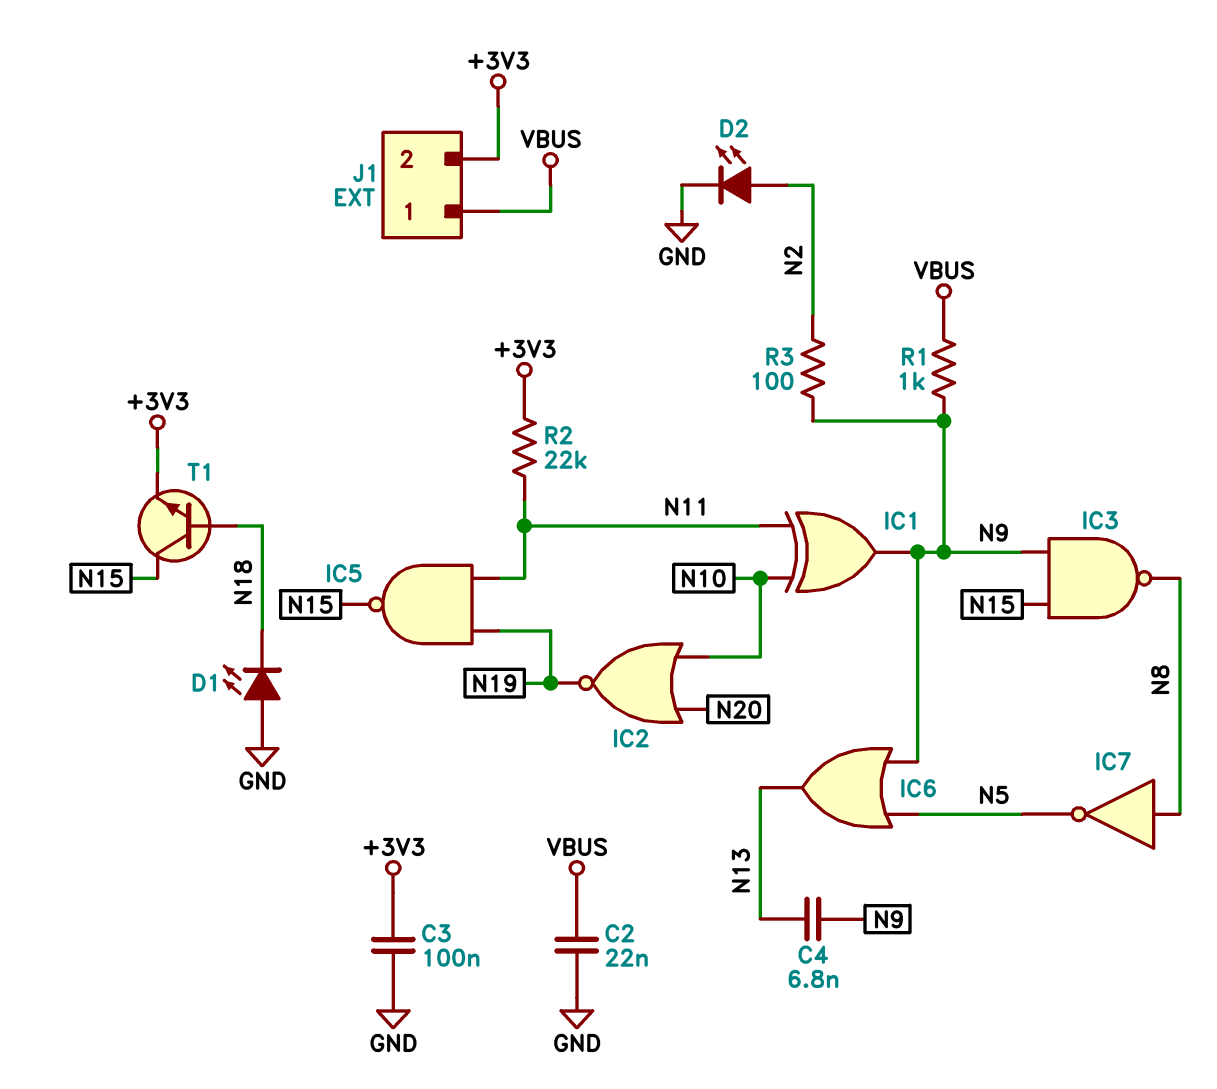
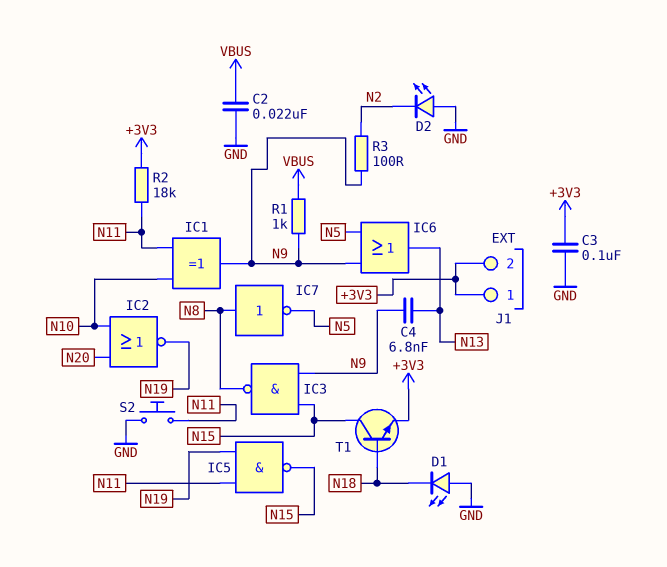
D2: LED (A N2, K GND) -> LED (A GND, K N2)
J1 pin 1: VBUS -> +3V3
R2: 22k (+3V3, N11) -> 18k (+3V3, N11)
S2: none -> button (GND, N11)

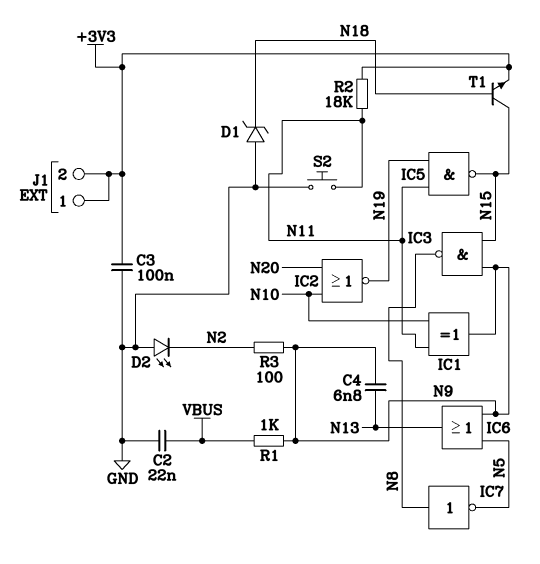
D1: LED (A GND, K N18) -> zener (A GND, K N18)

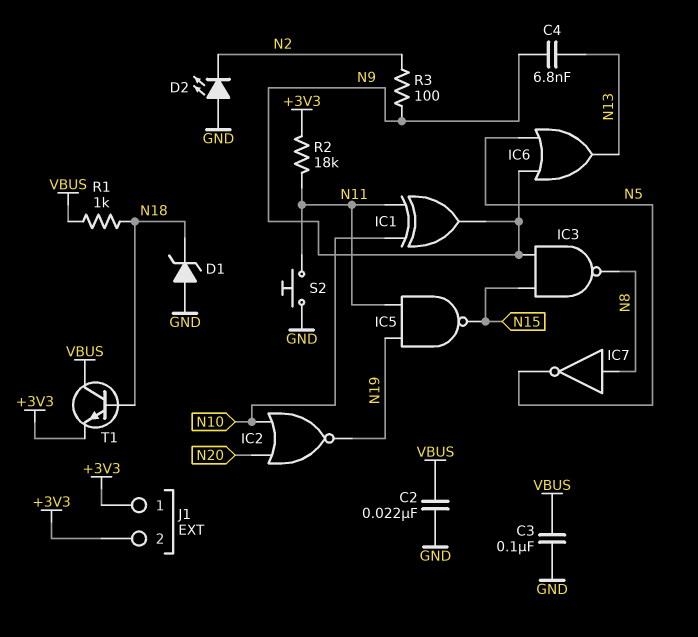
C3: 100nF (+3V3, GND) -> 100nF (GND, VBUS)
R1: 1k (N9, VBUS) -> 1k (N18, VBUS)
T1: NPN (B N18, C N15, E +3V3) -> NPN (B N18, C VBUS, E +3V3)

